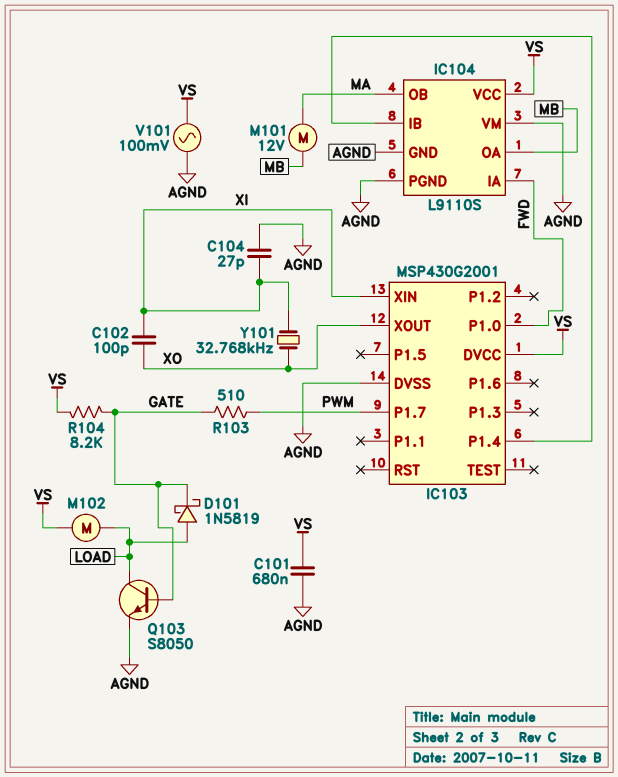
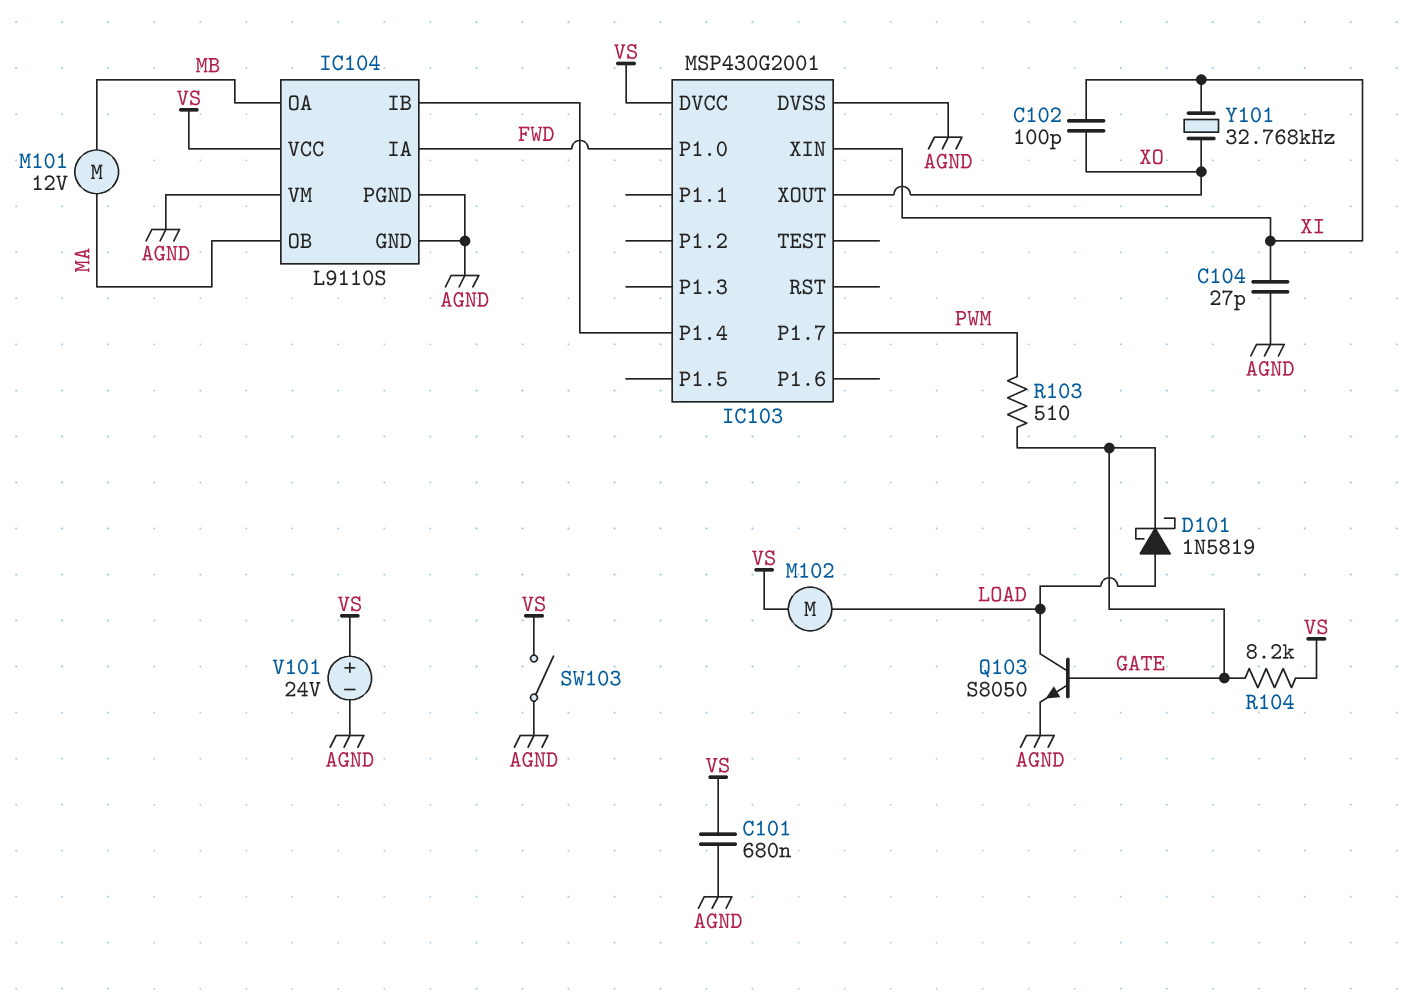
SW103: none -> switch (AGND, VS)
V101: AC 100mV (AGND, VS) -> 24V (plus VS, minus AGND)

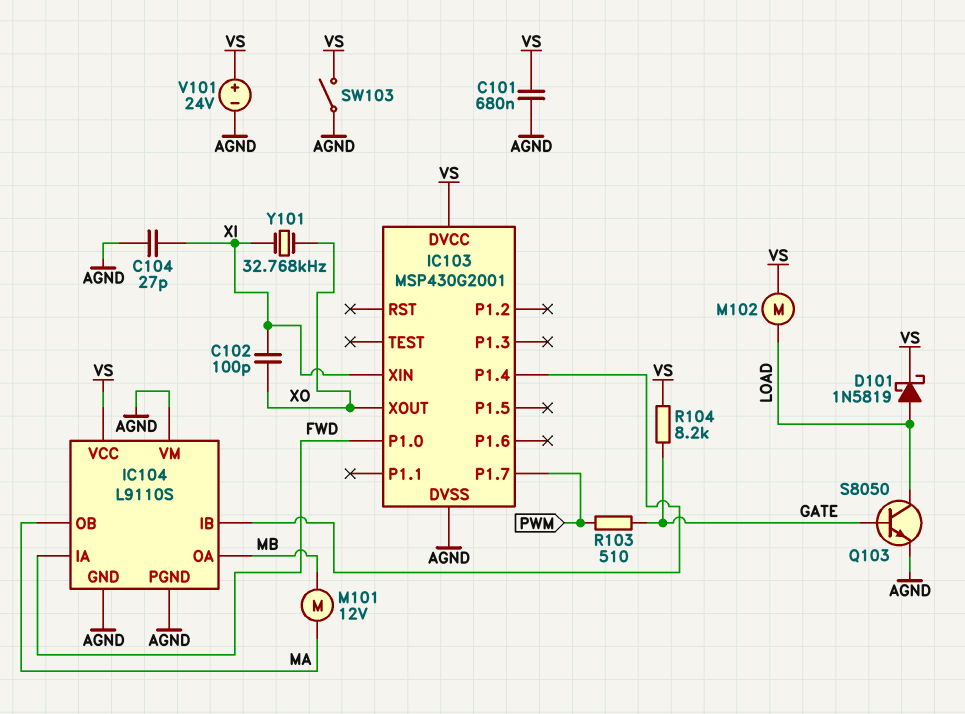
D101: schottky 1N5819 (A LOAD, K GATE) -> schottky 1N5819 (A LOAD, K VS)

